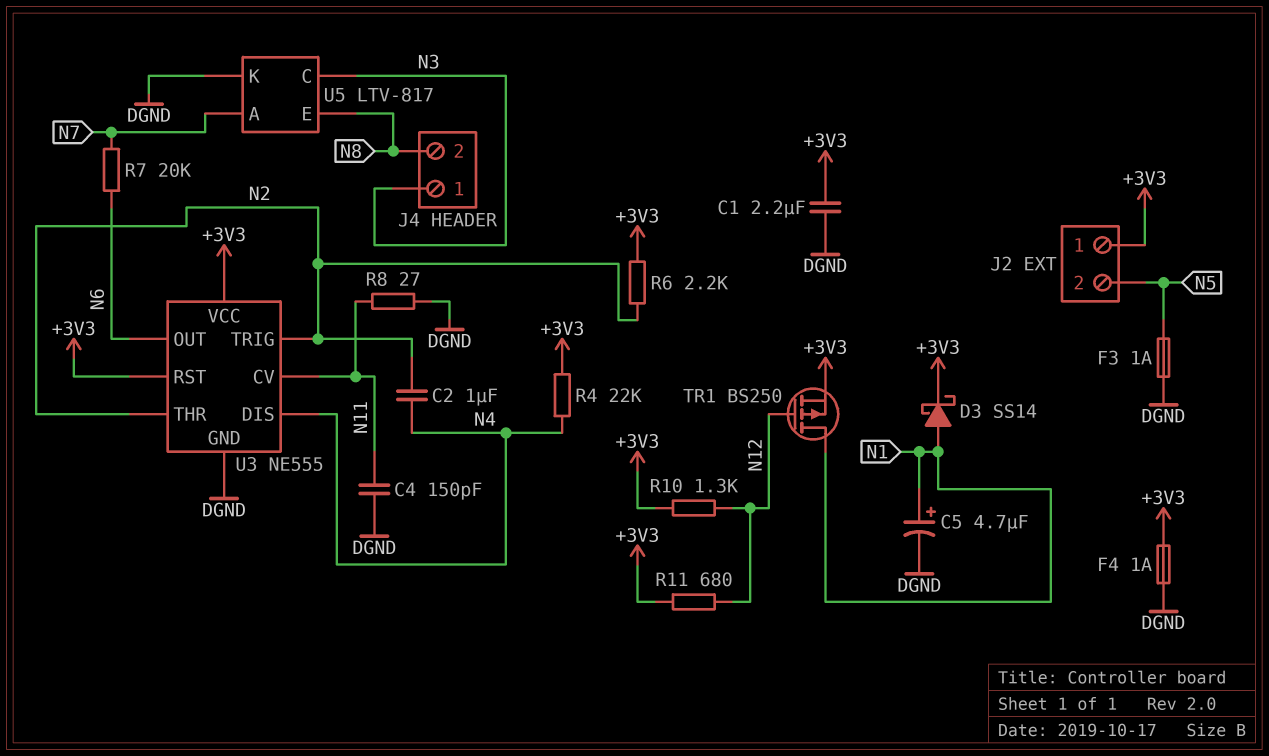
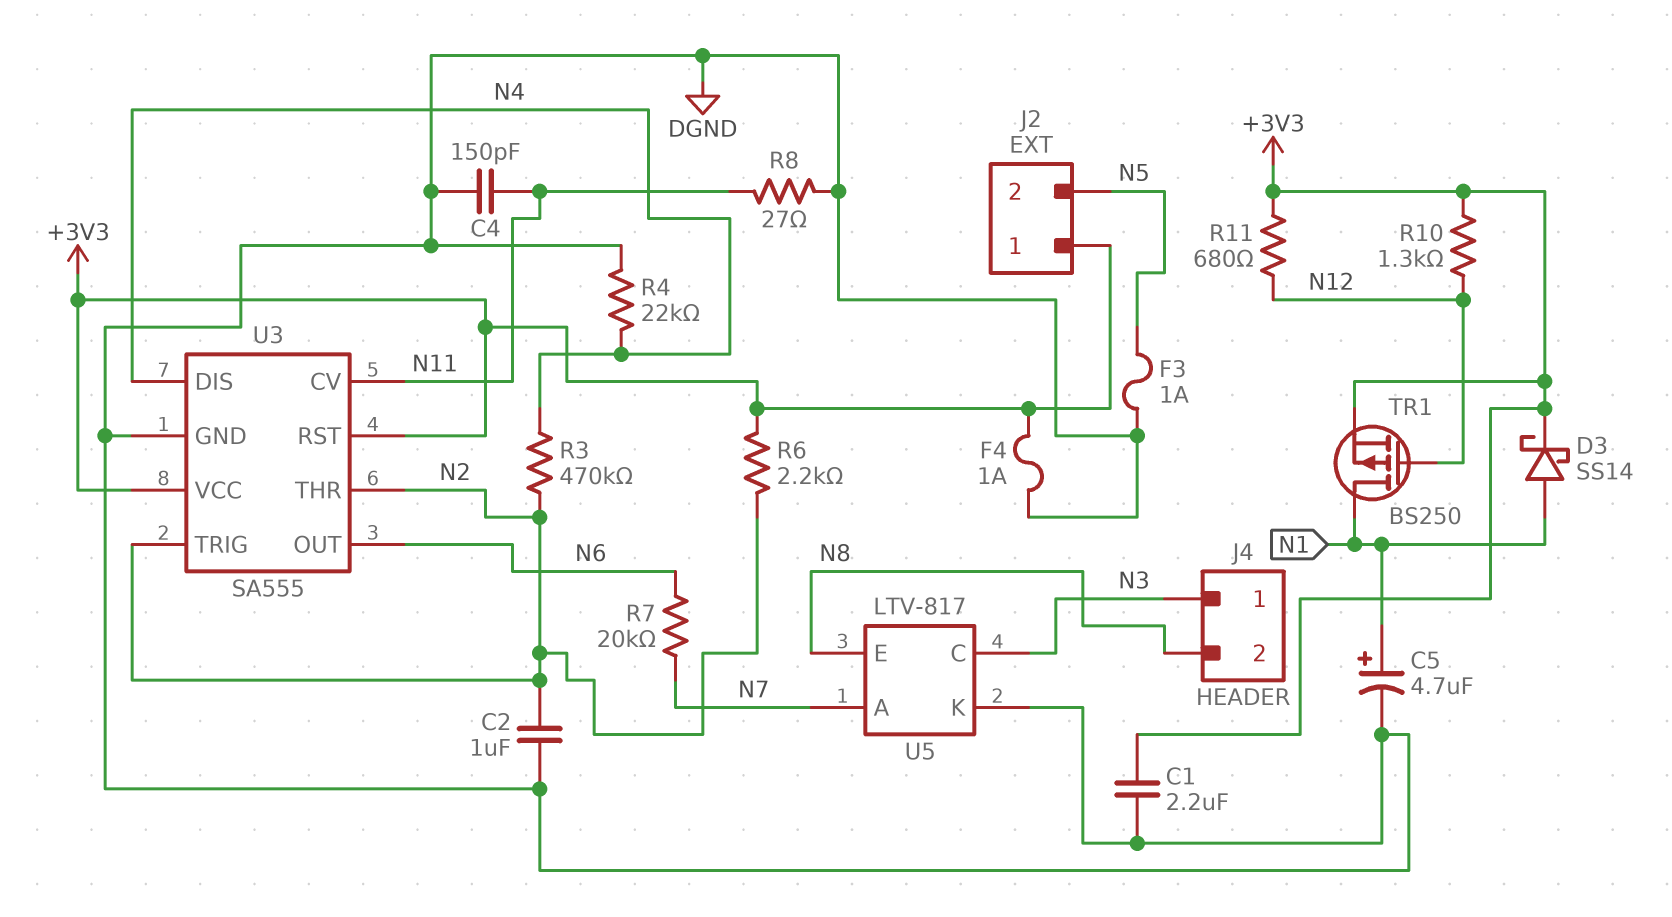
C2: 1uF (N2, N4) -> 1uF (DGND, N2)
R3: none -> 470k (N2, N4)
R4: 22k (+3V3, N4) -> 22k (DGND, N4)
U3: NE555 -> SA555

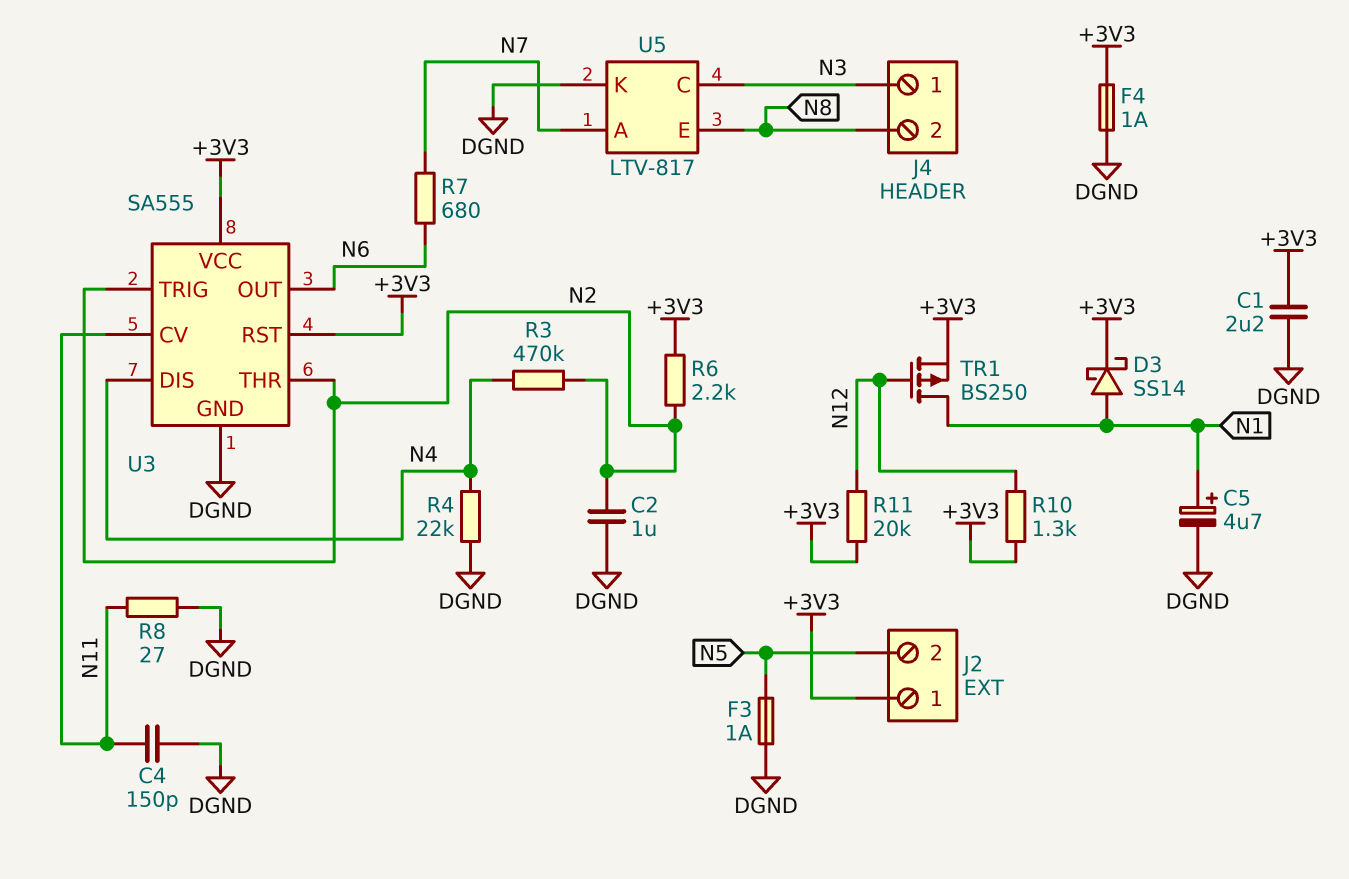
R7: 20k (N6, N7) -> 680 (N6, N7)
R11: 680 (+3V3, N12) -> 20k (+3V3, N12)

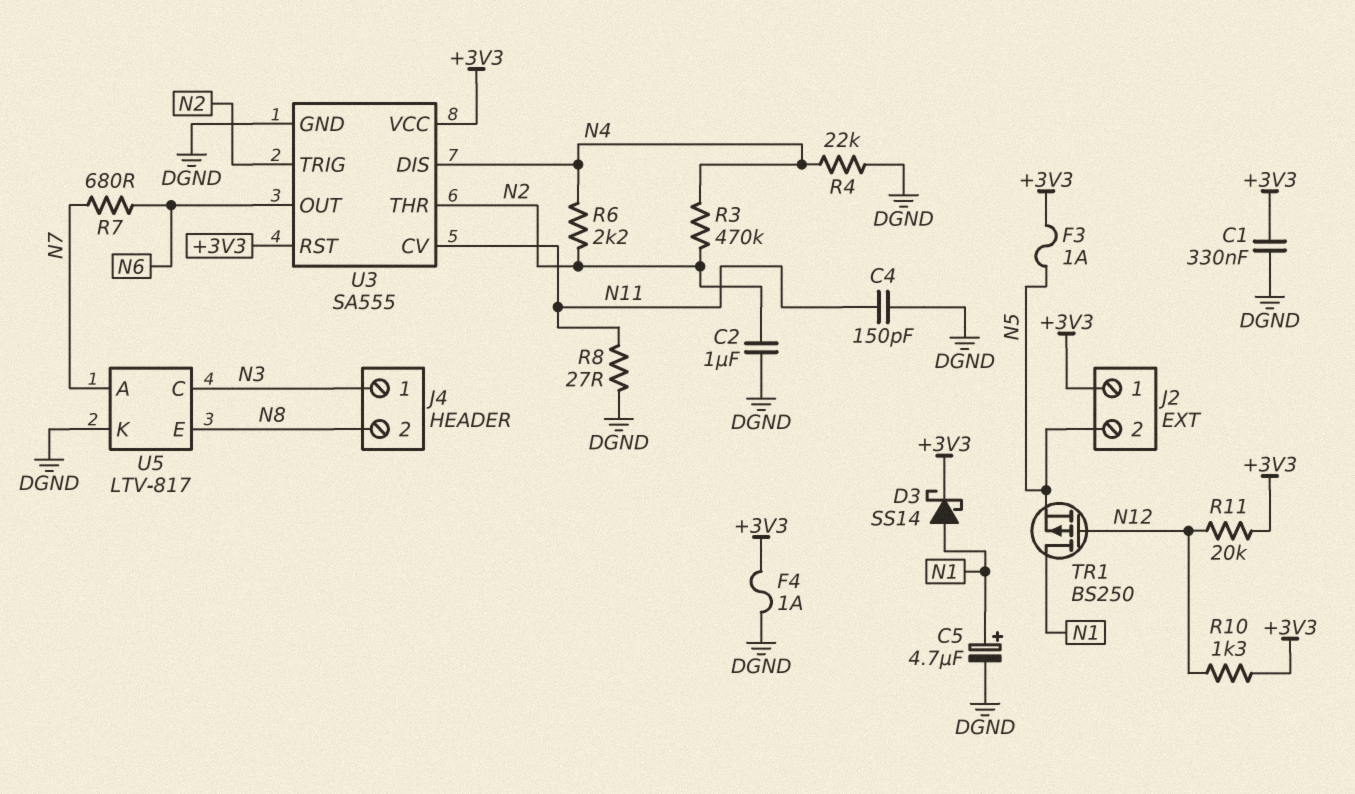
C1: 2.2uF (+3V3, DGND) -> 330nF (+3V3, DGND)
F3: 1A (DGND, N5) -> 1A (+3V3, N5)
R6: 2.2k (+3V3, N2) -> 2.2k (N2, N4)
TR1: PMOS BS250 (G N12, D N1, S +3V3) -> PMOS BS250 (G N12, D N1, S N5)

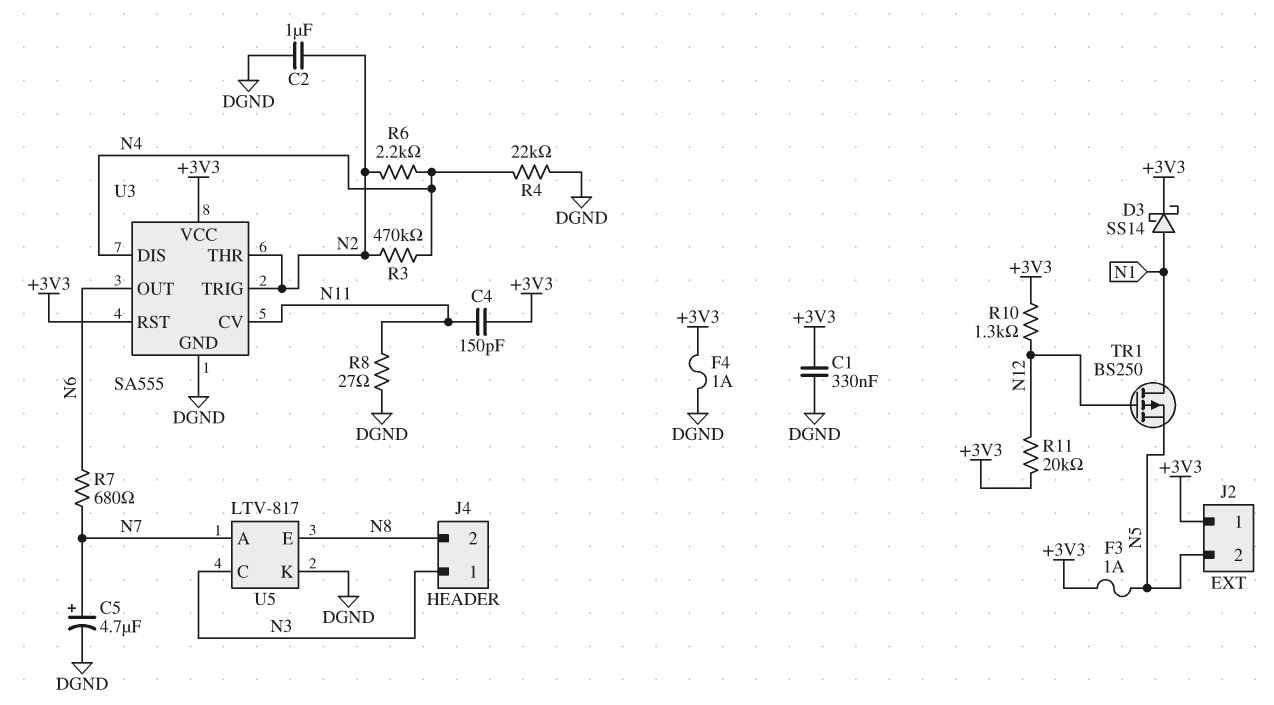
C4: 150pF (DGND, N11) -> 150pF (+3V3, N11)
C5: 4.7uF (plus N1, minus DGND) -> 4.7uF (plus N7, minus DGND)

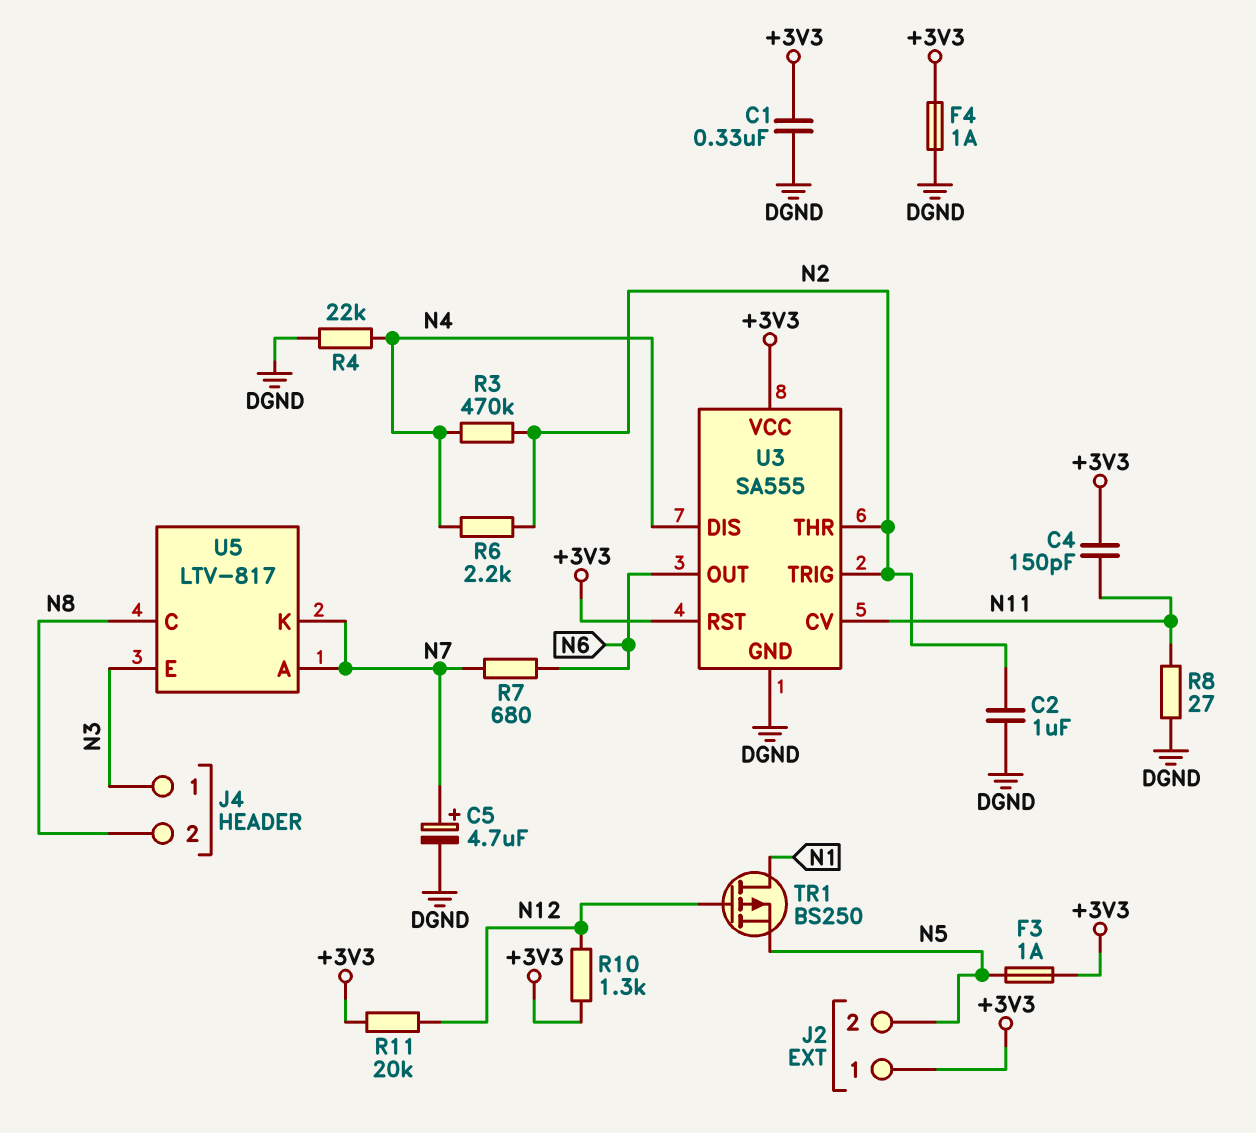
D3: schottky SS14 (A N1, K +3V3) -> none
U5 pin C: N3 -> N8
U5 pin E: N8 -> N3
U5 pin K: DGND -> N7

